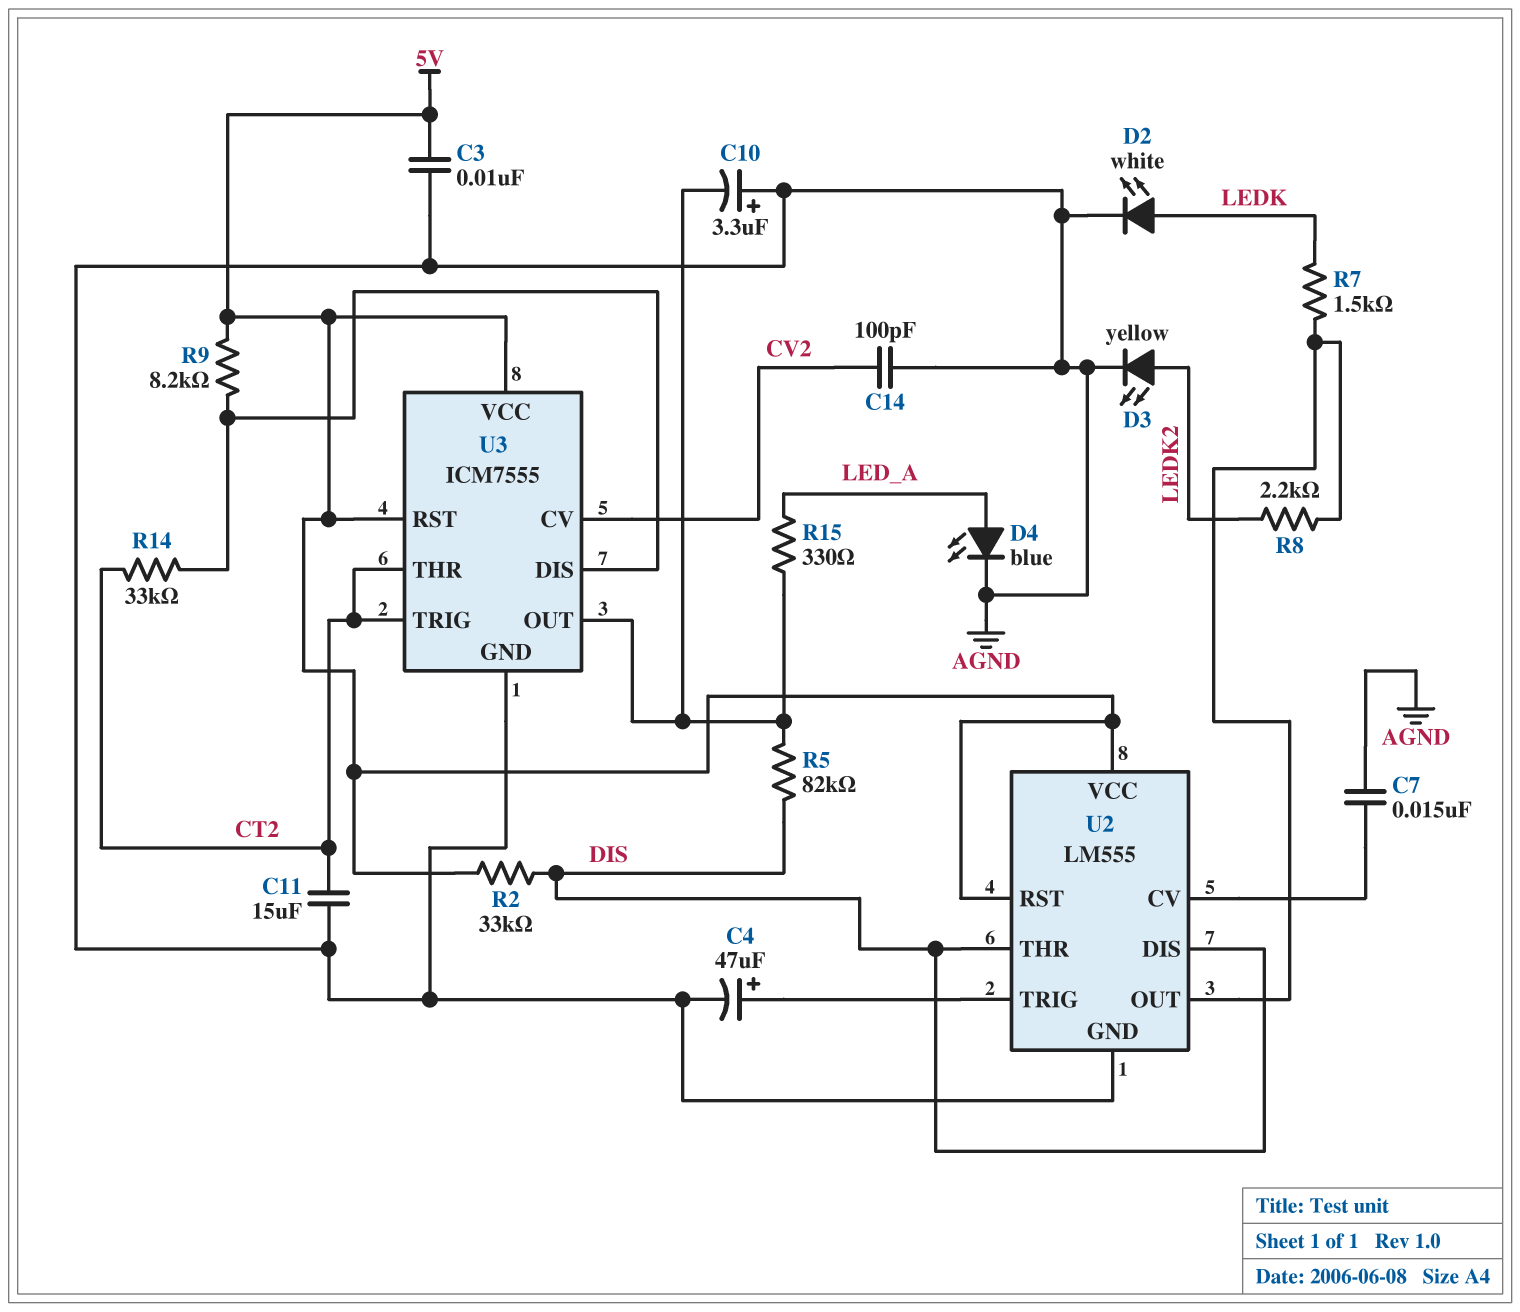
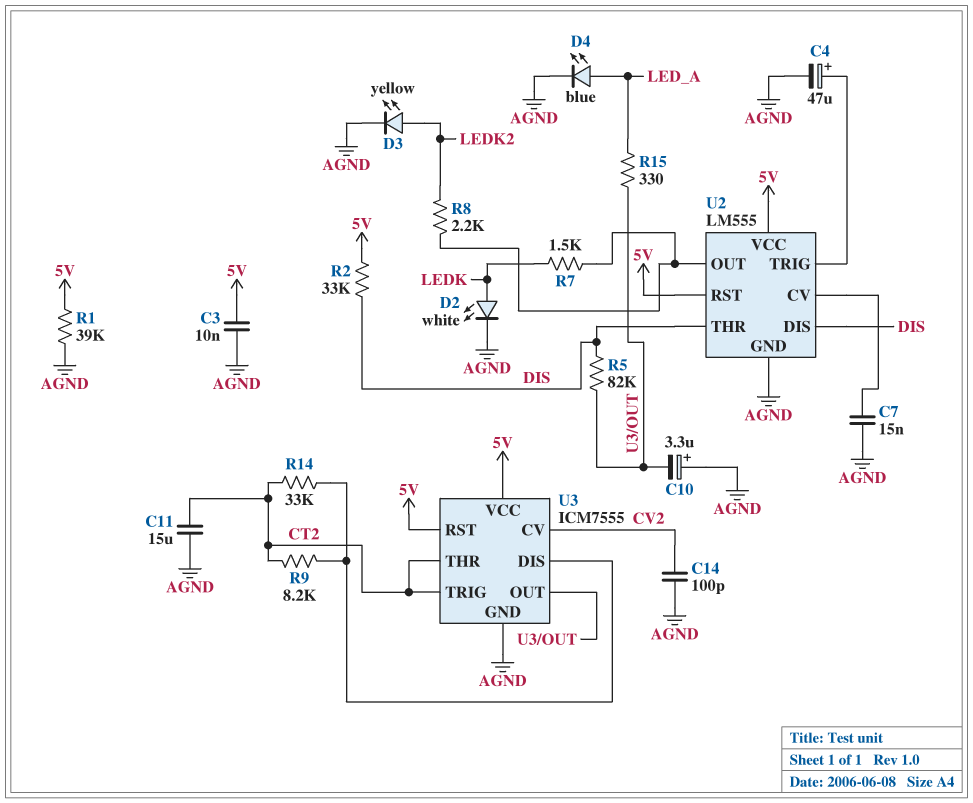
R1: none -> 39k (5V, AGND)
R9: 8.2k (5V, U3/DIS) -> 8.2k (CT2, U3/DIS)

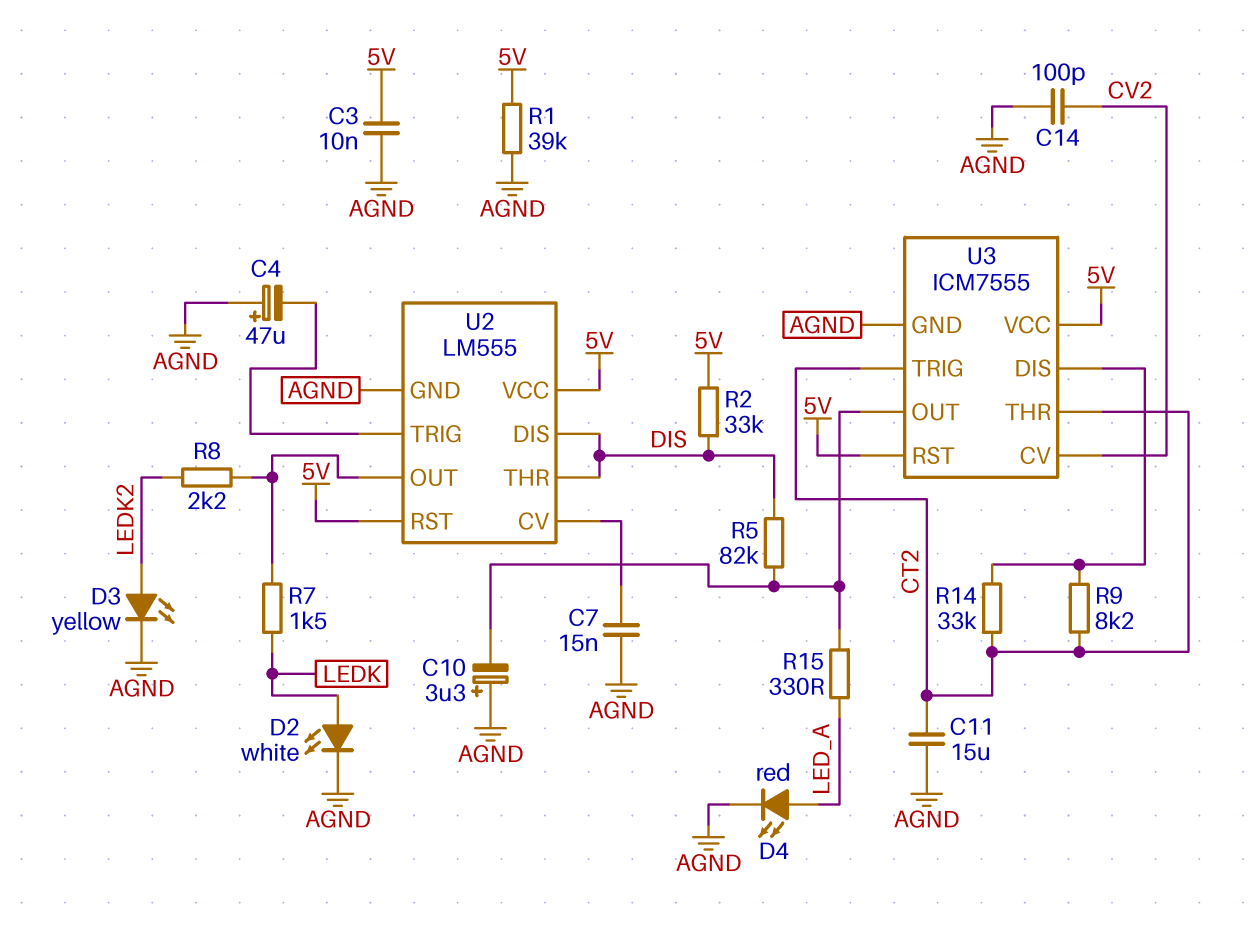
C4: 47uF (plus U2/TRIG, minus AGND) -> 47uF (plus AGND, minus U2/TRIG)
D4: LED blue (A LED_A, K AGND) -> LED red (A LED_A, K AGND)

